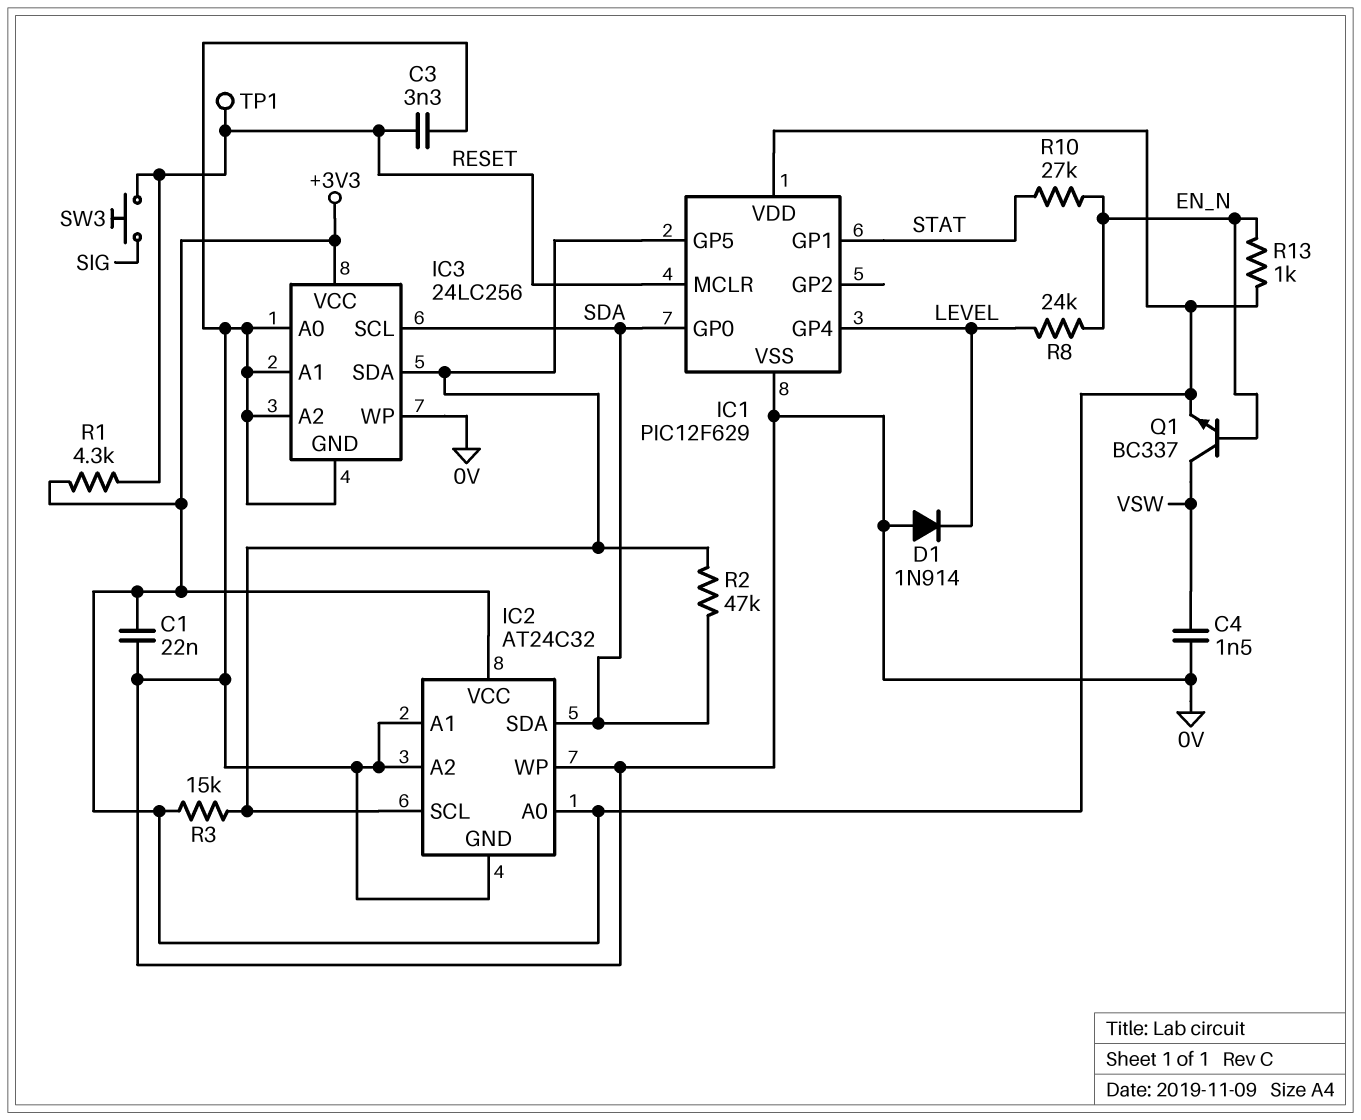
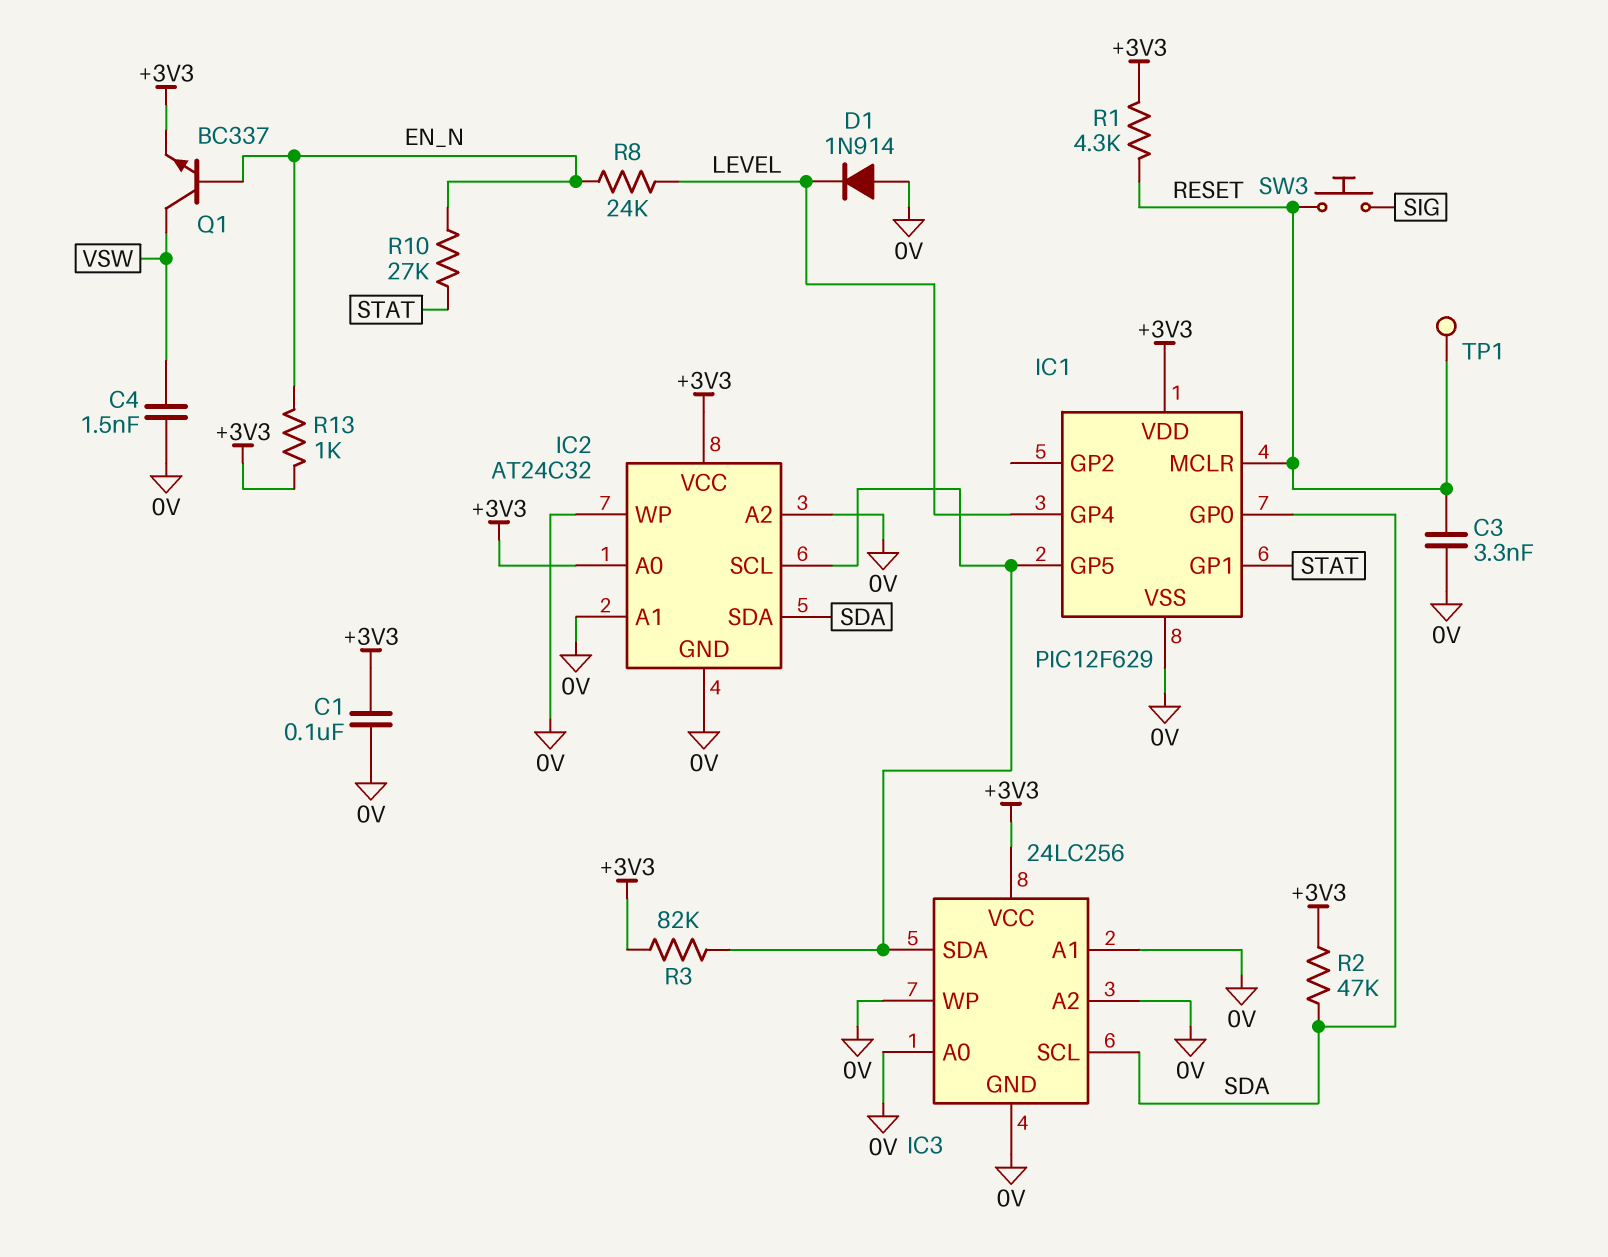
C1: 22nF (+3V3, 0V) -> 100nF (+3V3, 0V)
R2: 47k (IC1/GP5, SDA) -> 47k (+3V3, SDA)
R3: 15k (+3V3, IC1/GP5) -> 82k (+3V3, IC1/GP5)

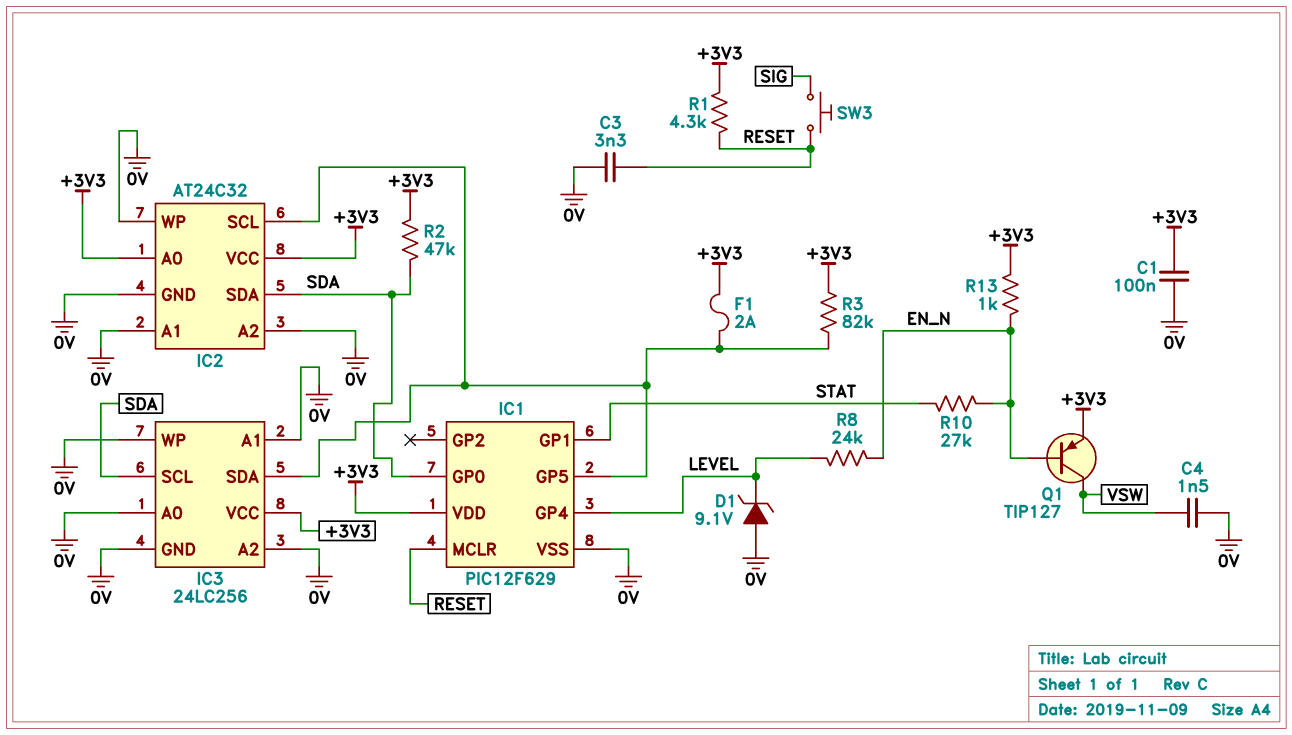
D1: diode 1N914 (A 0V, K LEVEL) -> zener 9.1V (A 0V, K LEVEL)
F1: none -> 2A (+3V3, IC1/GP5)
Q1: NPN BC337 (B EN_N, C VSW, E +3V3) -> PNP TIP127 (B EN_N, C VSW, E +3V3)
TP1: test point (RESET) -> none

